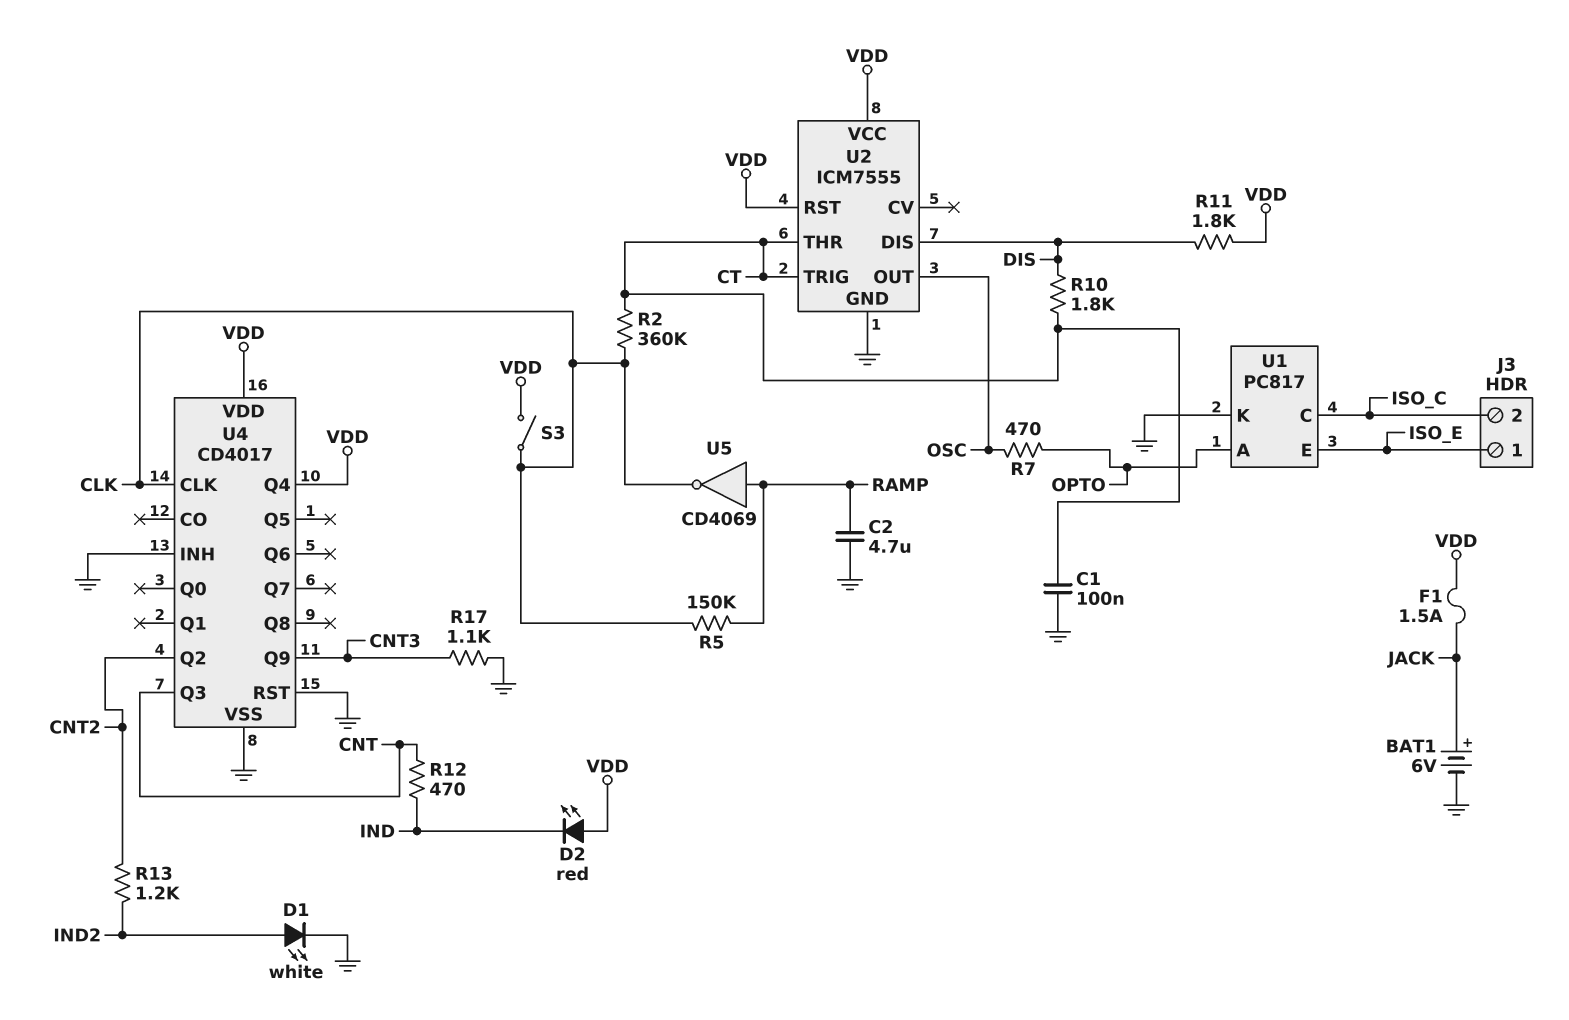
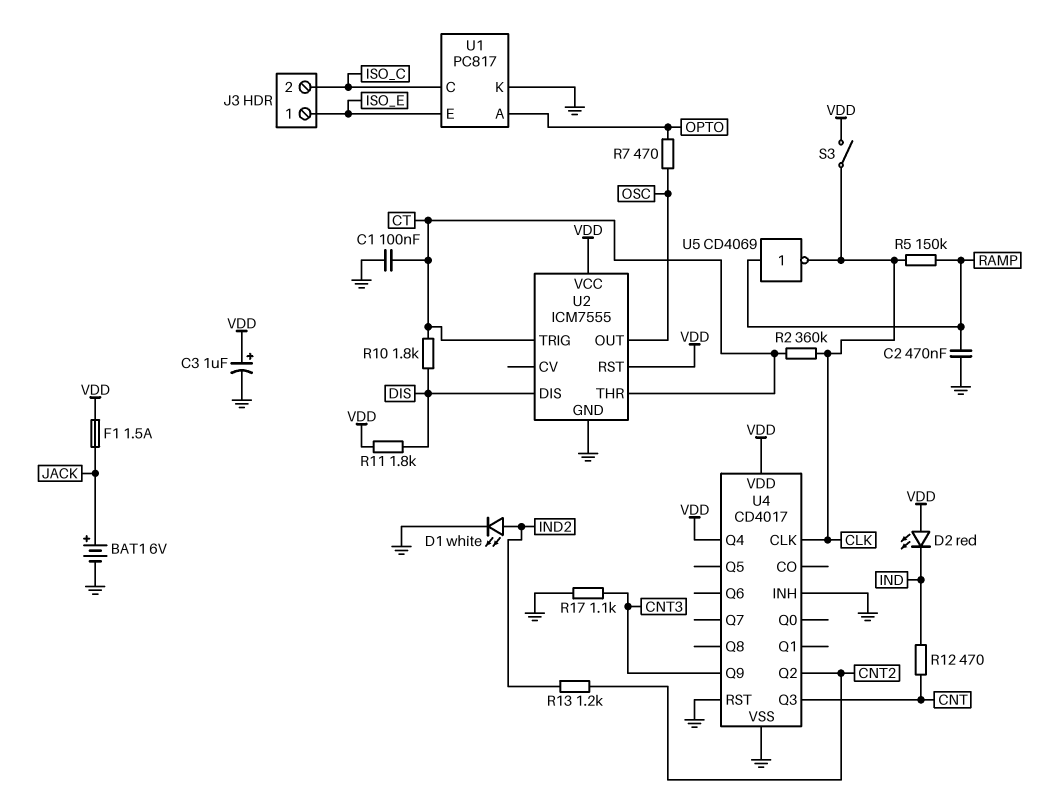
C2: 4.7uF (GND, RAMP) -> 470nF (GND, RAMP)
C3: none -> 1uF (plus VDD, minus GND)

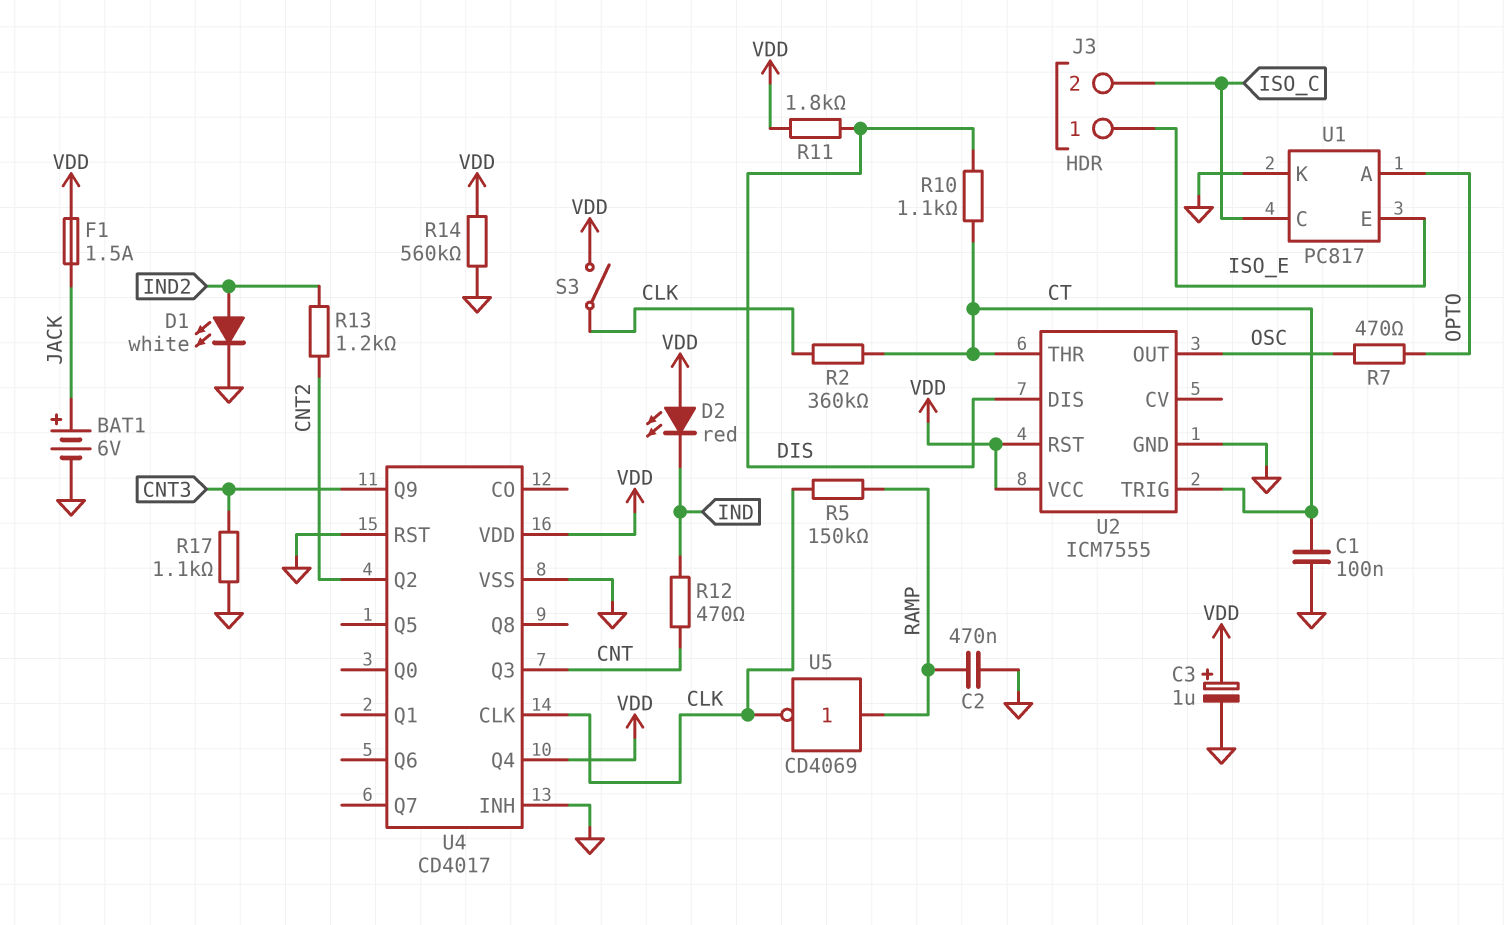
R10: 1.8k (CT, DIS) -> 1.1k (CT, DIS)
R14: none -> 560k (GND, VDD)

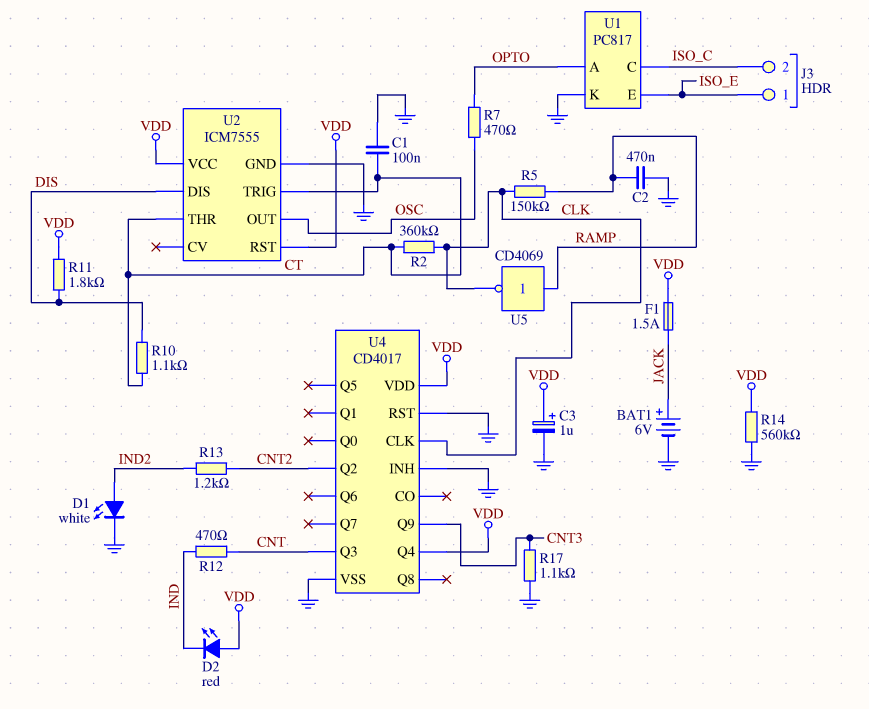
S3: switch (CLK, VDD) -> none

